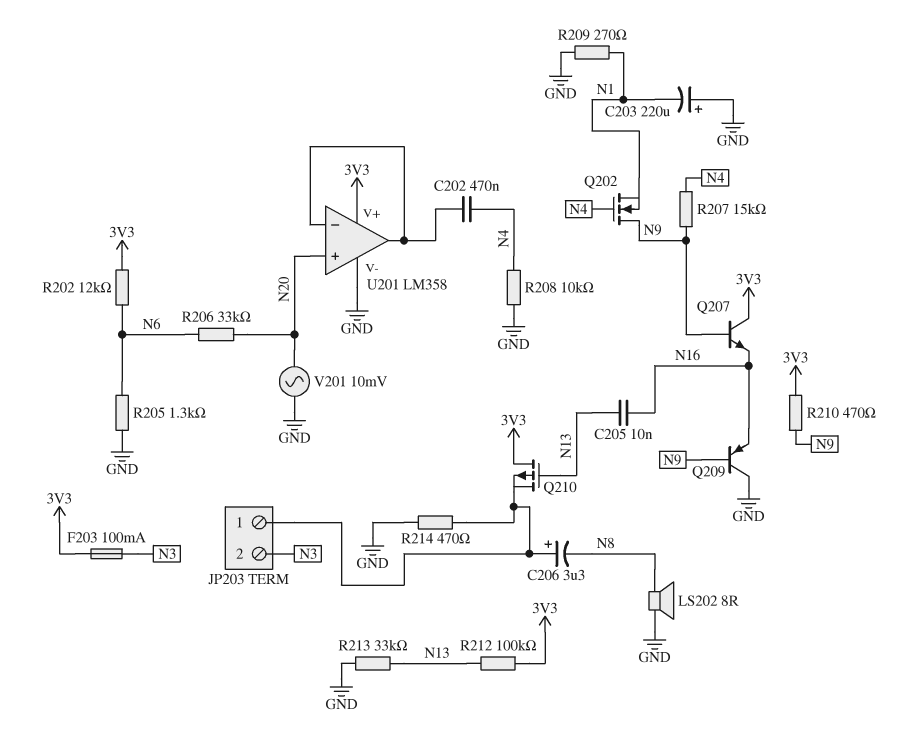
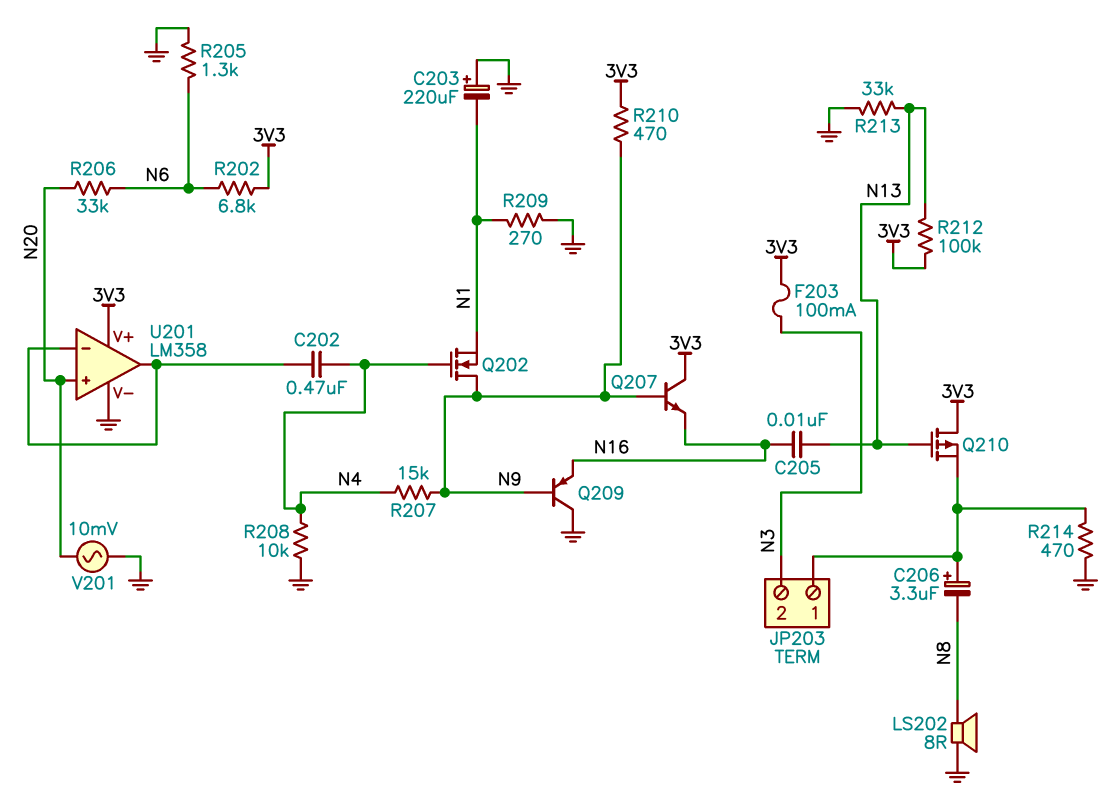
R202: 12k (3V3, N6) -> 6.8k (3V3, N6)

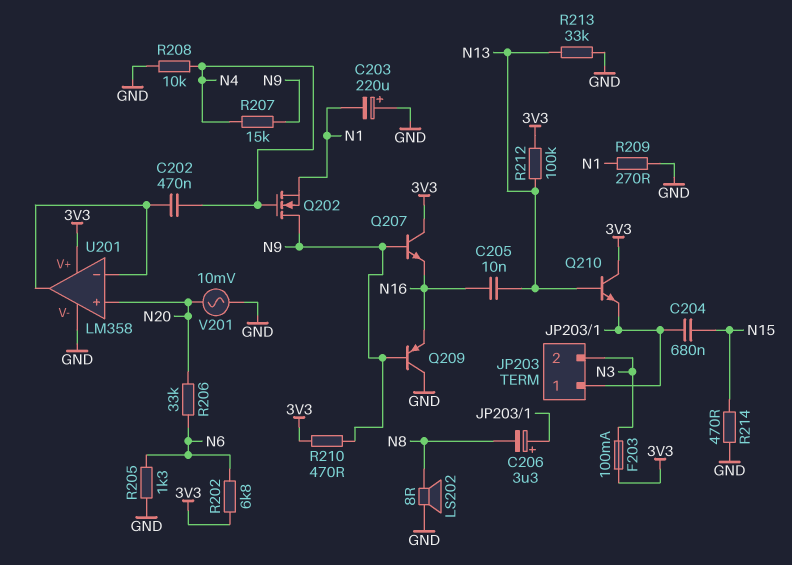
C204: none -> 680nF (JP203/1, N15)
Q210: PMOS (G N13, D 3V3, S JP203/1) -> NPN (B N13, C 3V3, E JP203/1)
R214: 470 (GND, JP203/1) -> 470 (GND, N15)

